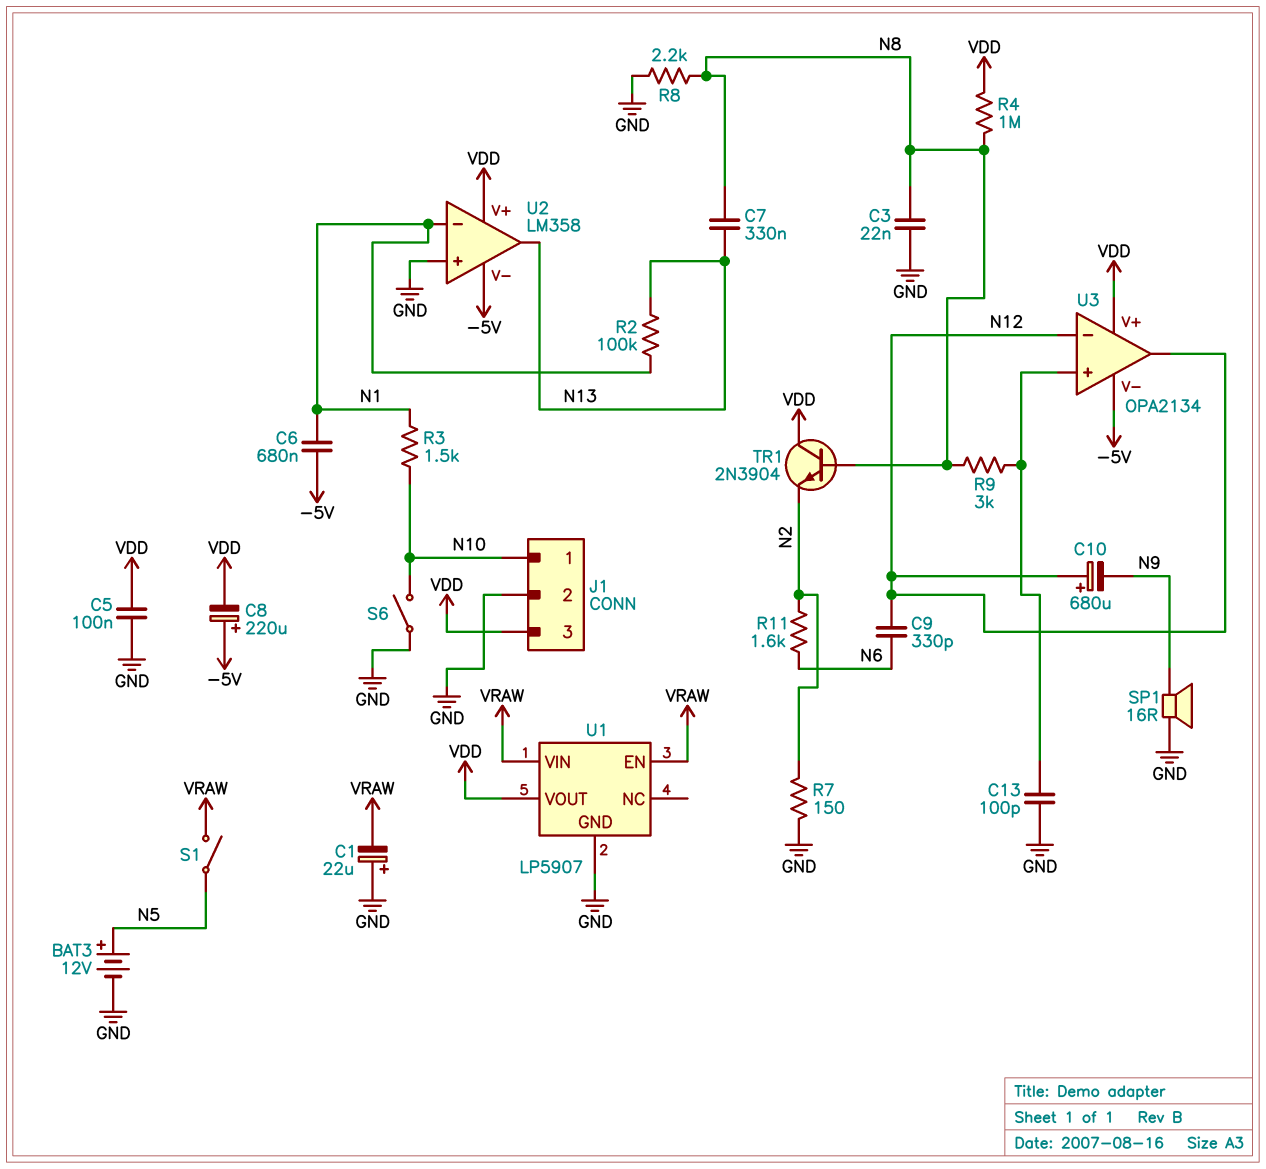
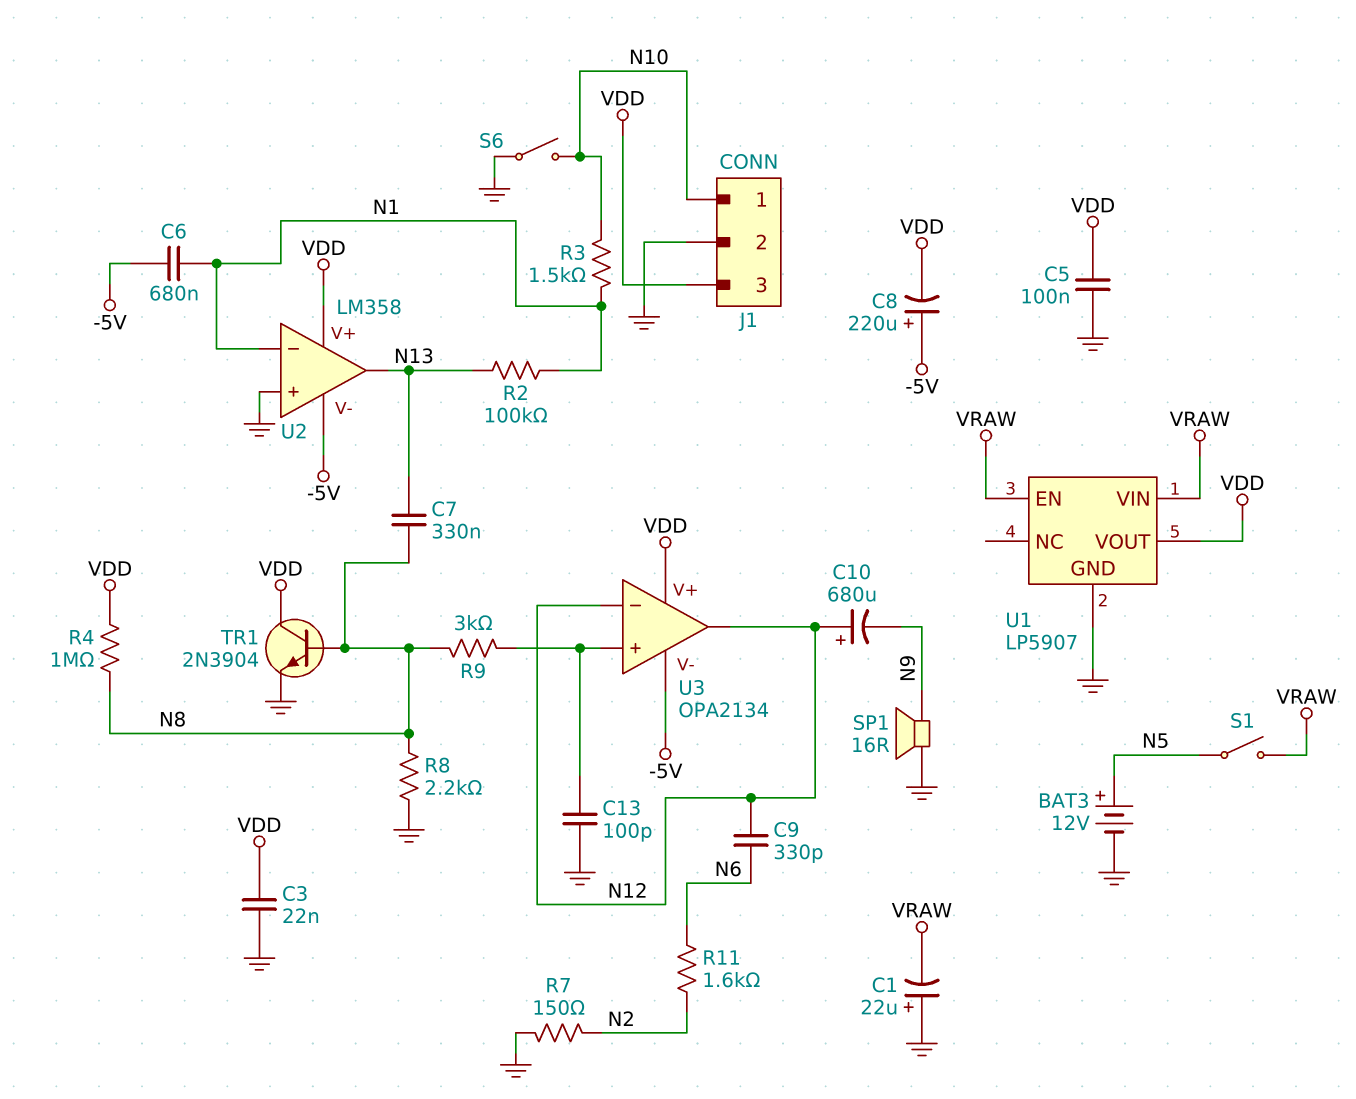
C3: 22nF (GND, N8) -> 22nF (GND, VDD)
TR1: NPN 2N3904 (B N8, C VDD, E N2) -> NPN 2N3904 (B N8, C VDD, E GND)

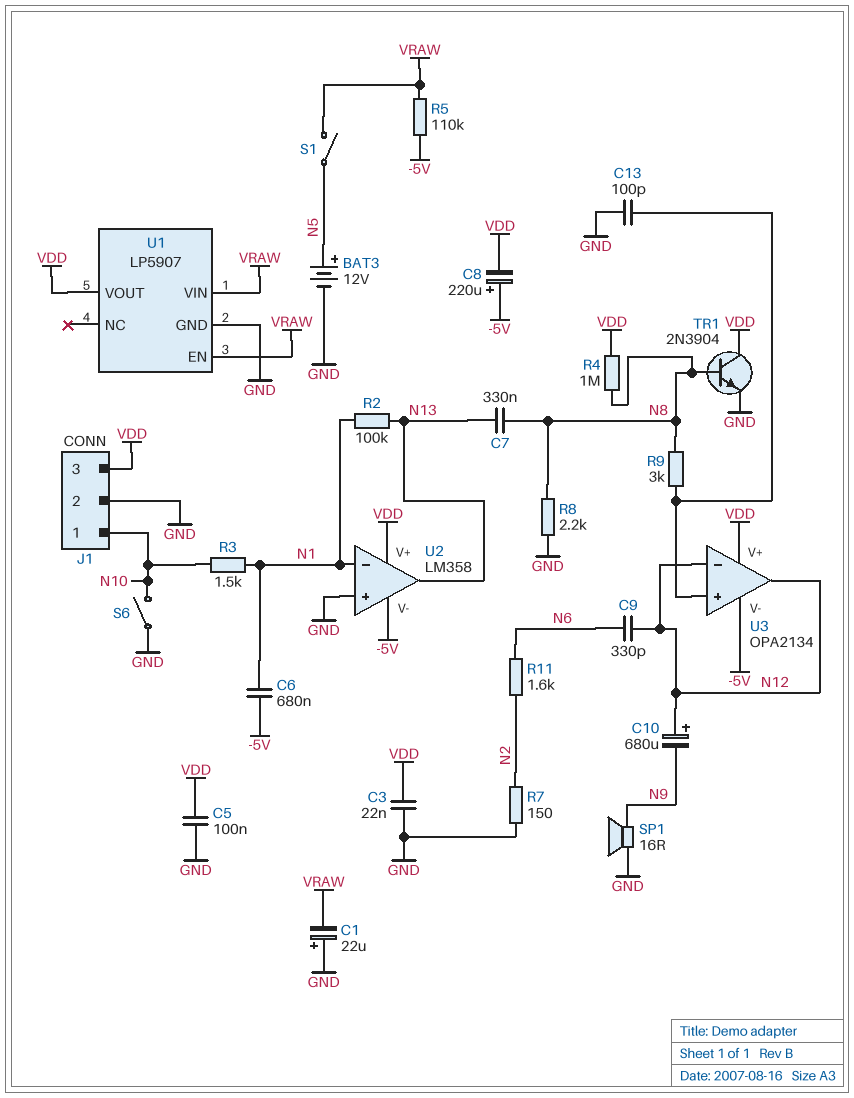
R5: none -> 110k (-5V, VRAW)

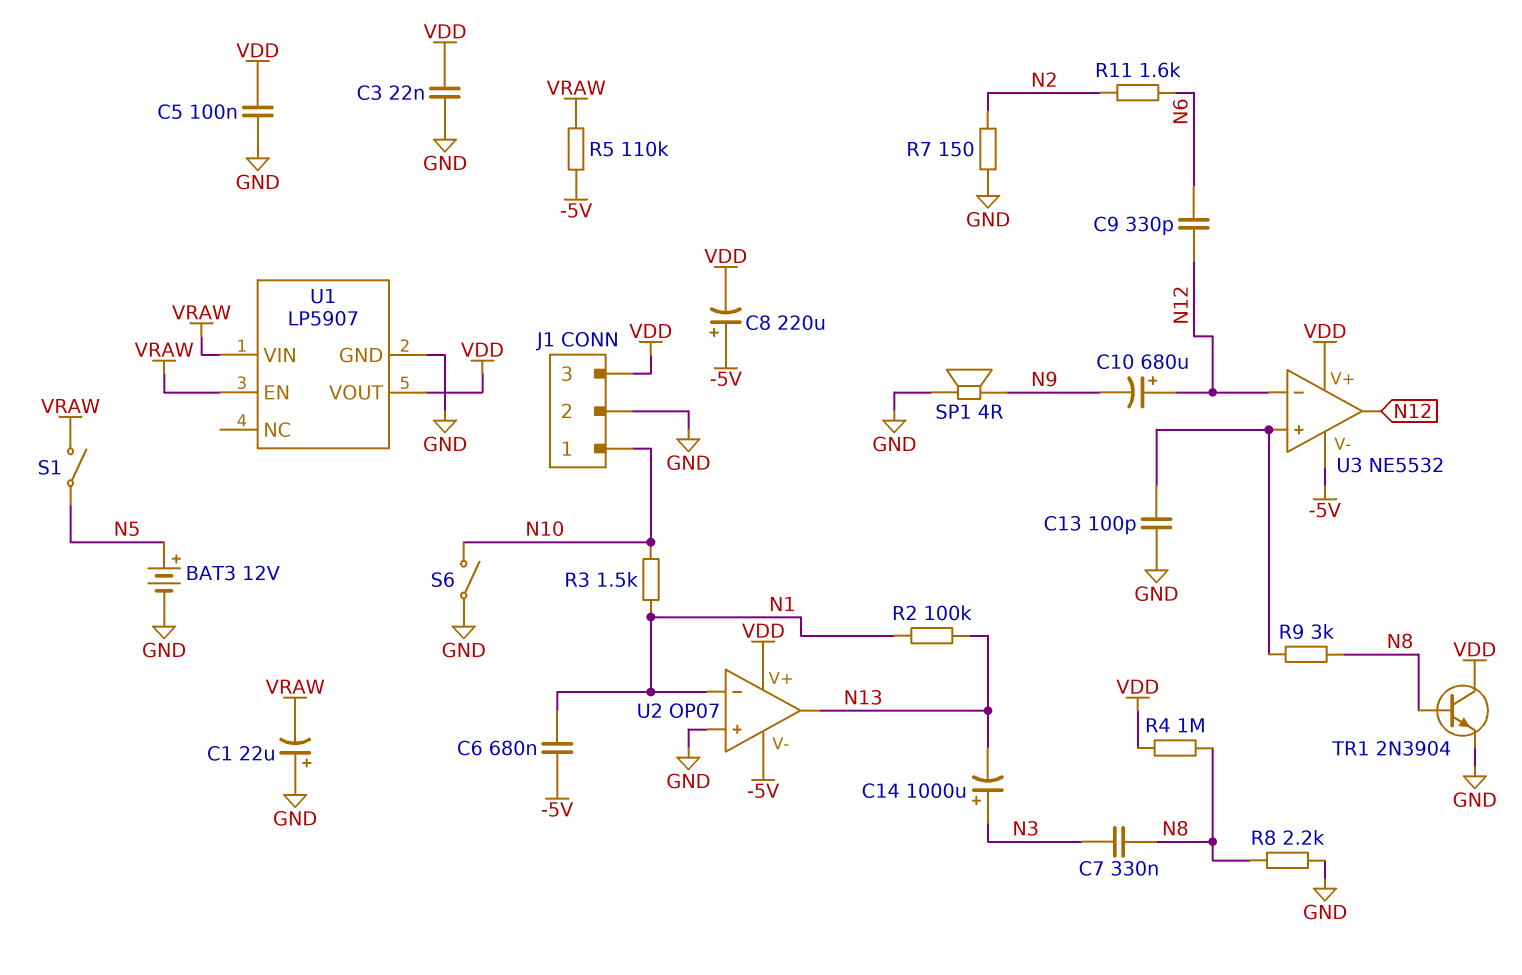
C7: 330nF (N8, N13) -> 330nF (N3, N8)
C14: none -> 1000uF (plus N3, minus N13)
SP1: speaker 16R (GND, N9) -> speaker 4R (GND, N9)
U2: LM358 -> OP07
U3: OPA2134 -> NE5532

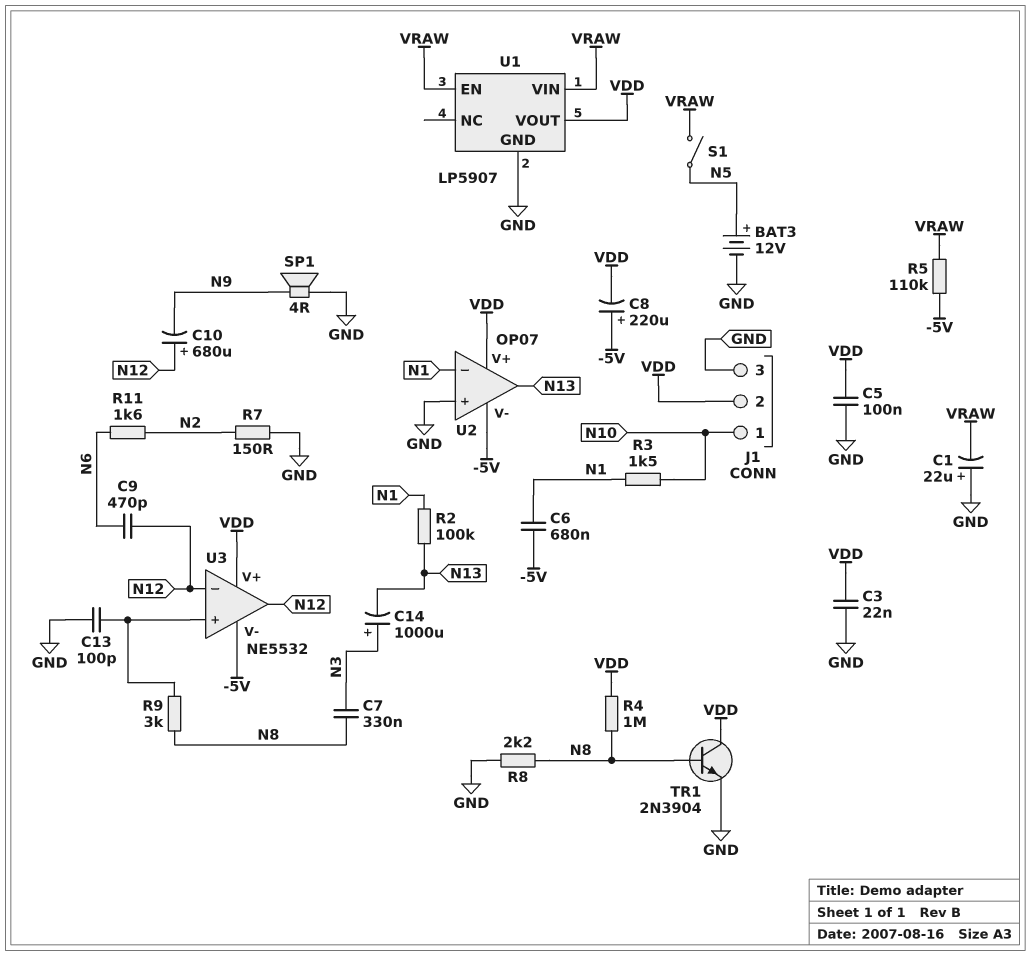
C9: 330pF (N6, N12) -> 470pF (N6, N12)
J1 pin 2: GND -> VDD
J1 pin 3: VDD -> GND
S6: switch (GND, N10) -> none

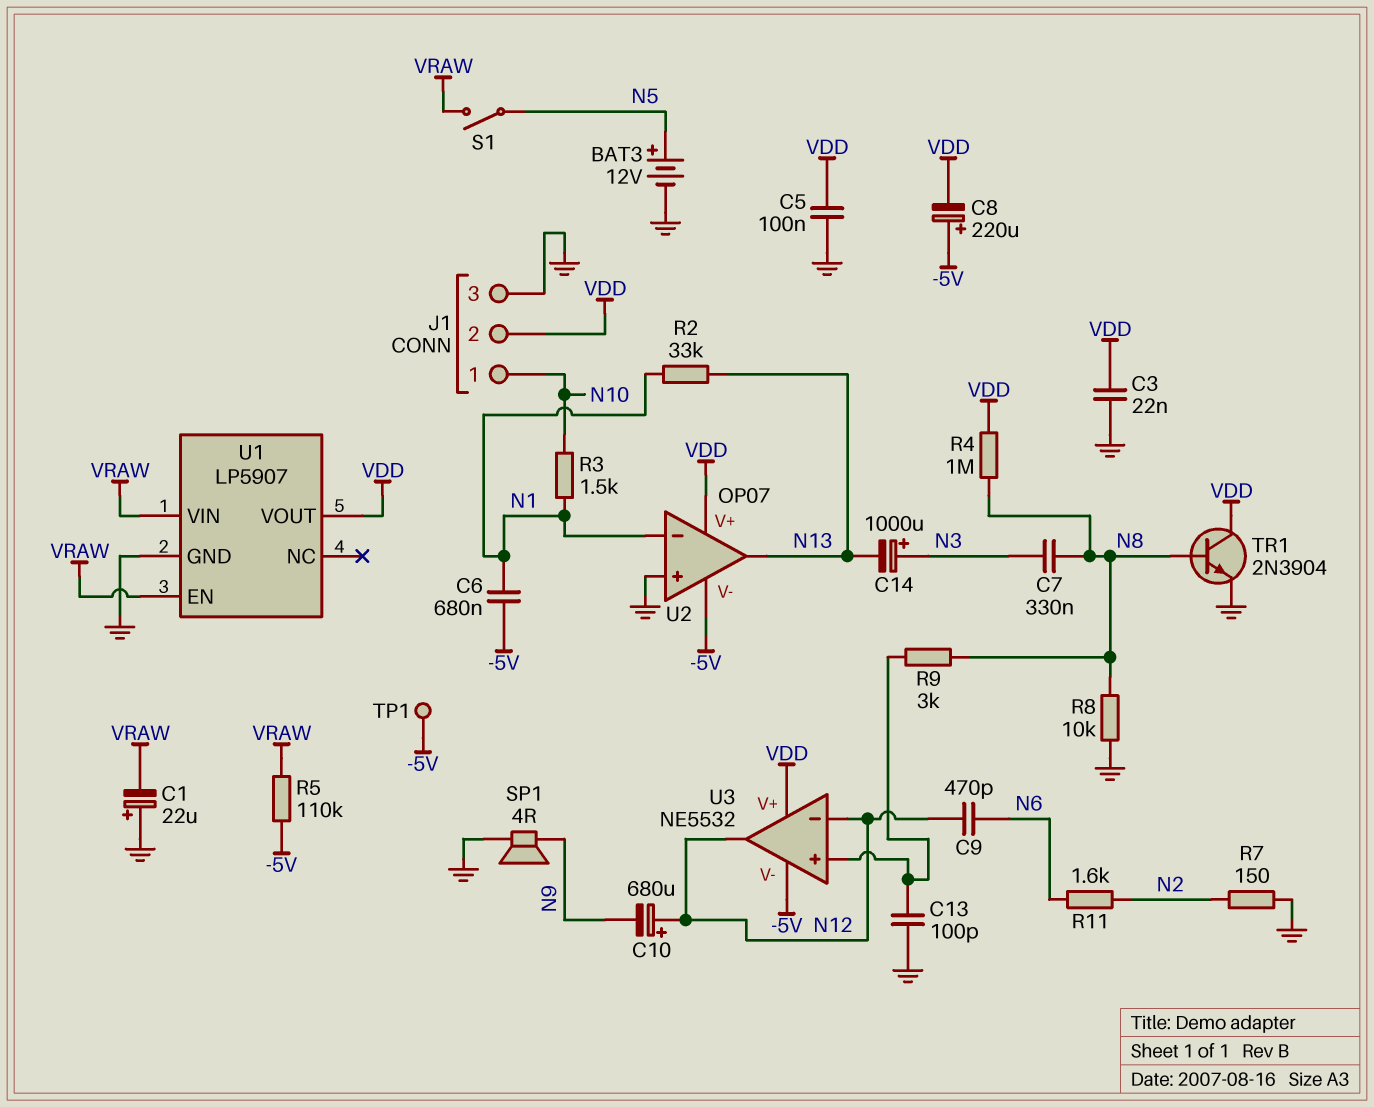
R2: 100k (N1, N13) -> 33k (N1, N13)
R8: 2.2k (GND, N8) -> 10k (GND, N8)
TP1: none -> test point (-5V)

